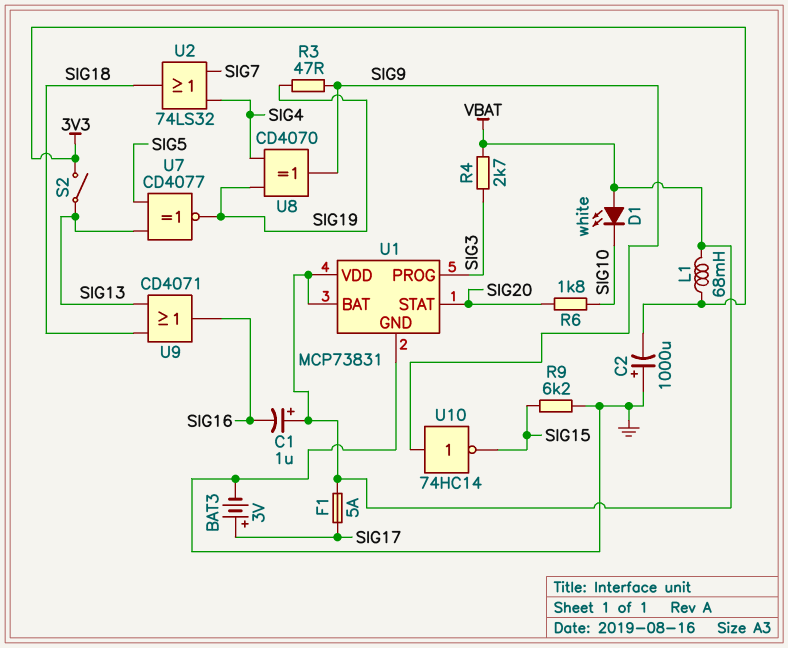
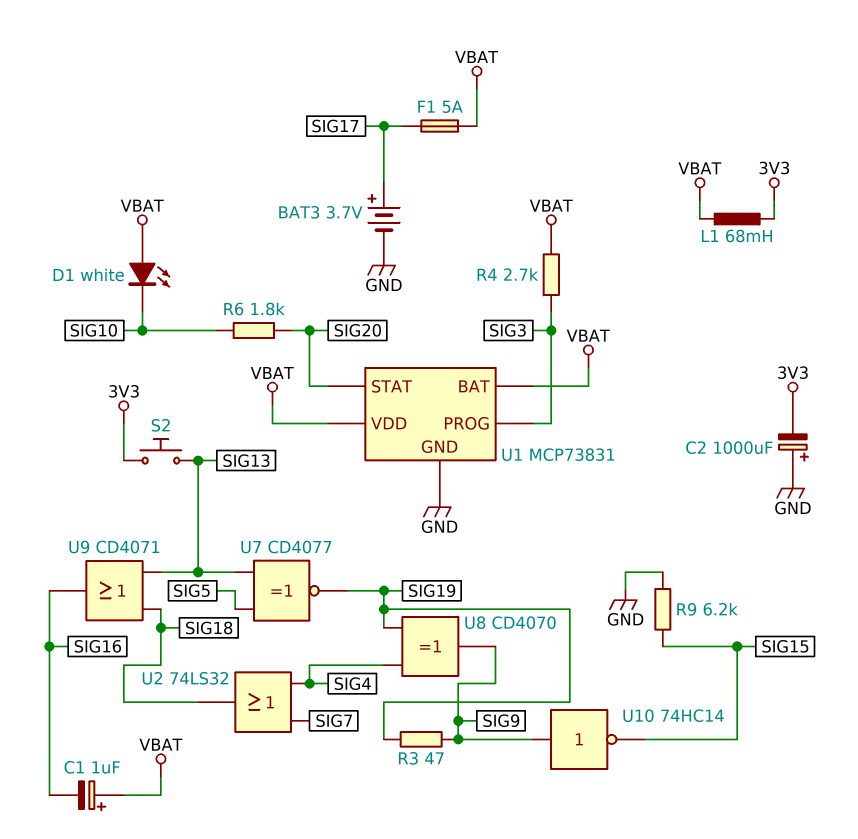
BAT3: 3V (plus SIG17, minus GND) -> 3.7V (plus SIG17, minus GND)
S2: switch (3V3, SIG13) -> button (3V3, SIG13)

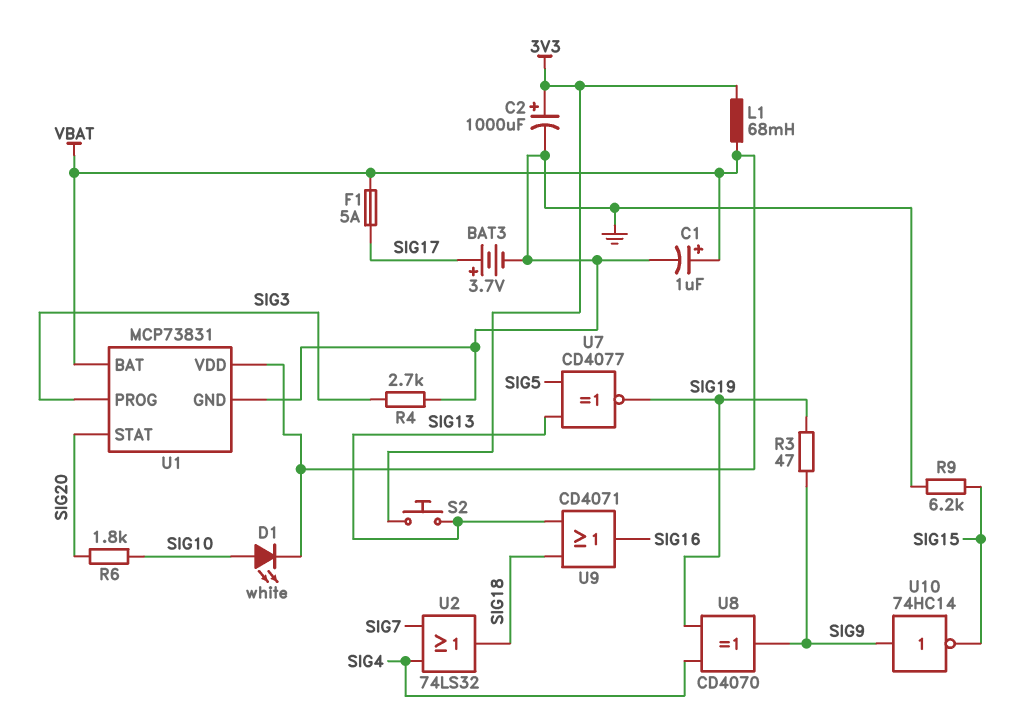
C1: 1uF (plus VBAT, minus SIG16) -> 1uF (plus VBAT, minus GND)
C2: 1000uF (plus GND, minus 3V3) -> 1000uF (plus 3V3, minus GND)
D1: LED white (A VBAT, K SIG10) -> LED white (A SIG10, K VBAT)
R4: 2.7k (SIG3, VBAT) -> 2.7k (GND, SIG3)

